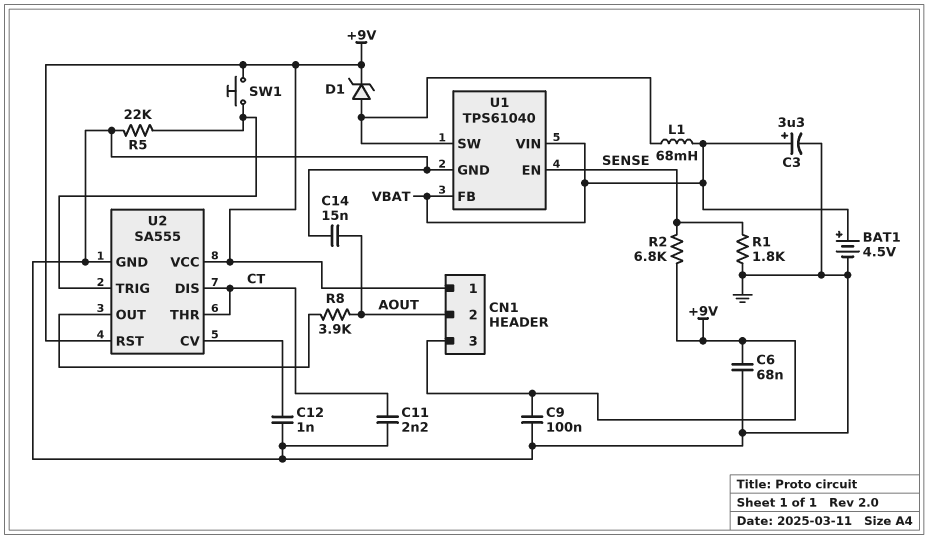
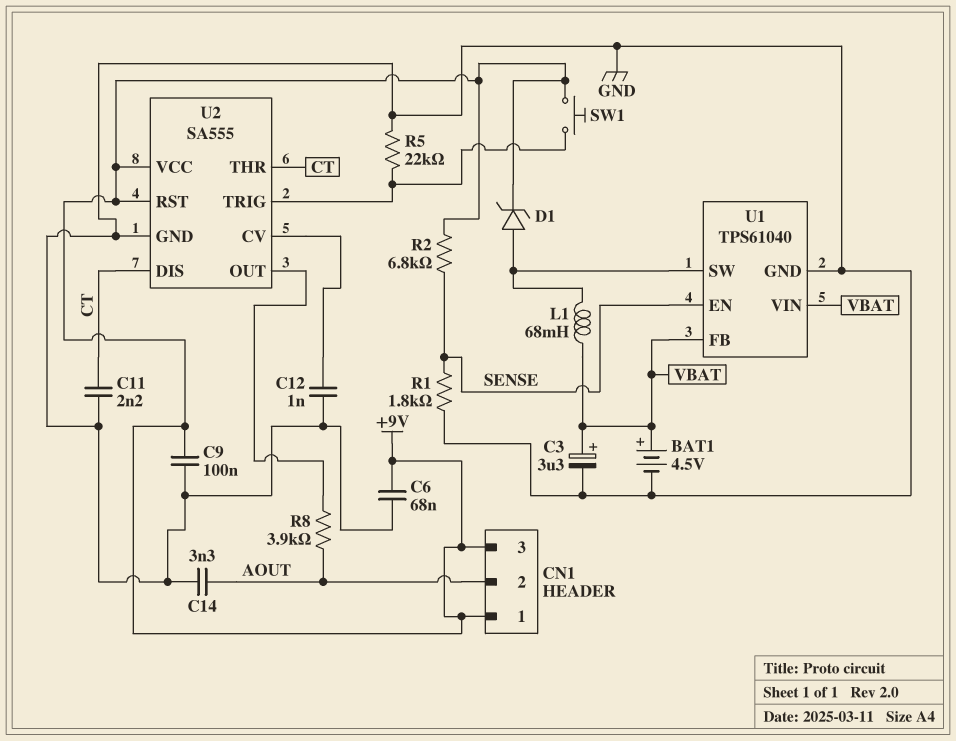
C14: 15nF (AOUT, GND) -> 3.3nF (AOUT, GND)

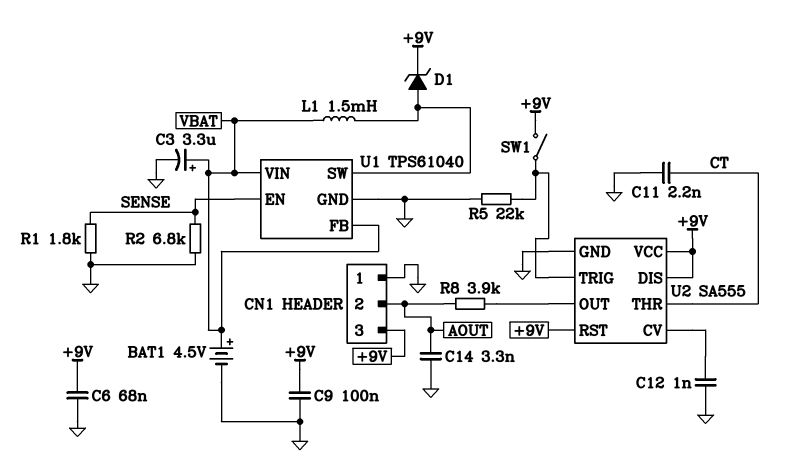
CN1 pin 1: +9V -> GND
L1: 68mH (U1/SW, VBAT) -> 1.5mH (U1/SW, VBAT)
R2: 6.8k (+9V, SENSE) -> 6.8k (GND, SENSE)
SW1: button (+9V, U2/TRIG) -> switch (+9V, U2/TRIG)
U2 pin DIS: CT -> +9V

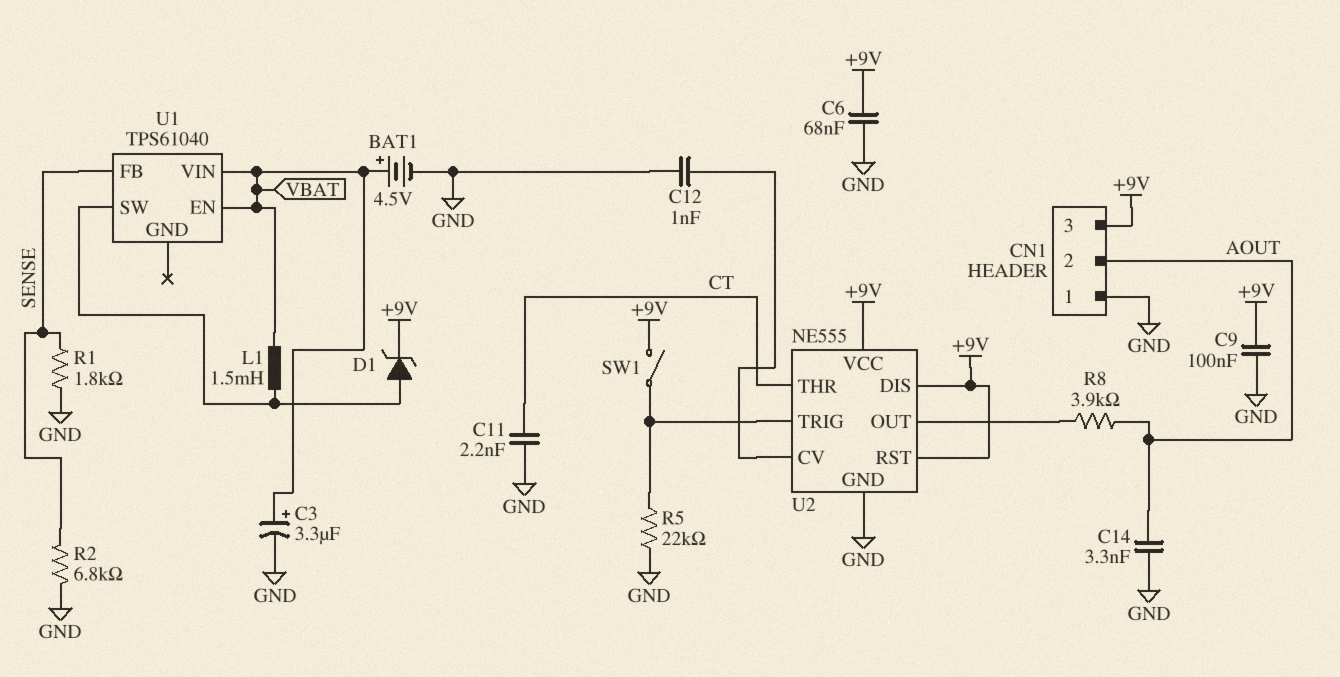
U1 pin EN: SENSE -> VBAT
U1 pin FB: VBAT -> SENSE
U1 pin GND: GND -> none
U2: SA555 -> NE555

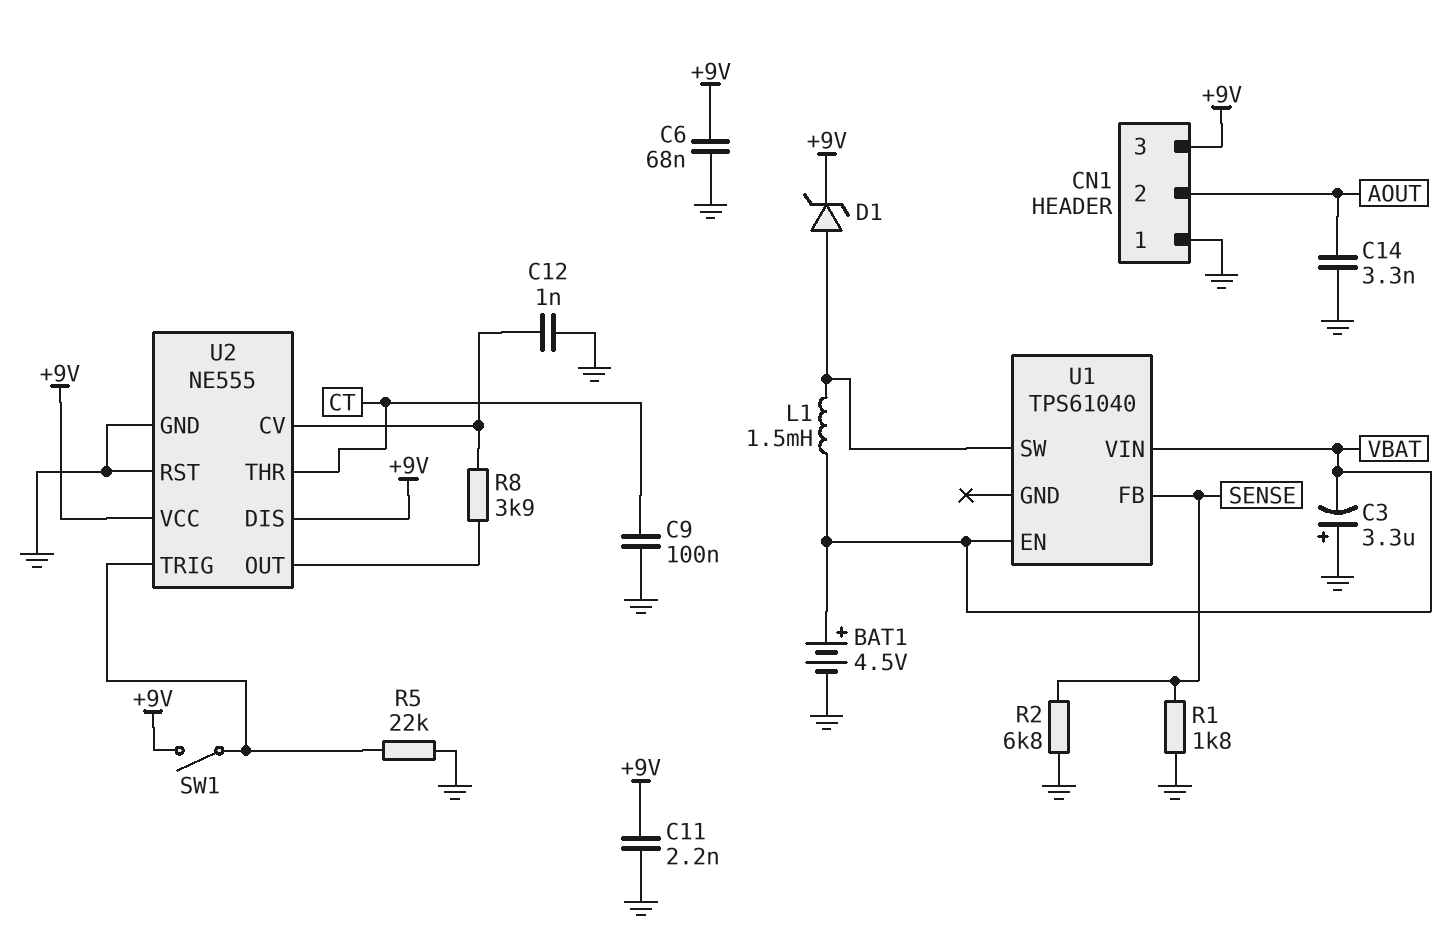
C3: 3.3uF (plus VBAT, minus GND) -> 3.3uF (plus GND, minus VBAT)
C9: 100nF (+9V, GND) -> 100nF (CT, GND)
C11: 2.2nF (CT, GND) -> 2.2nF (+9V, GND)
R8: 3.9k (AOUT, U2/OUT) -> 3.9k (U2/CV, U2/OUT)
U2 pin RST: +9V -> GND

